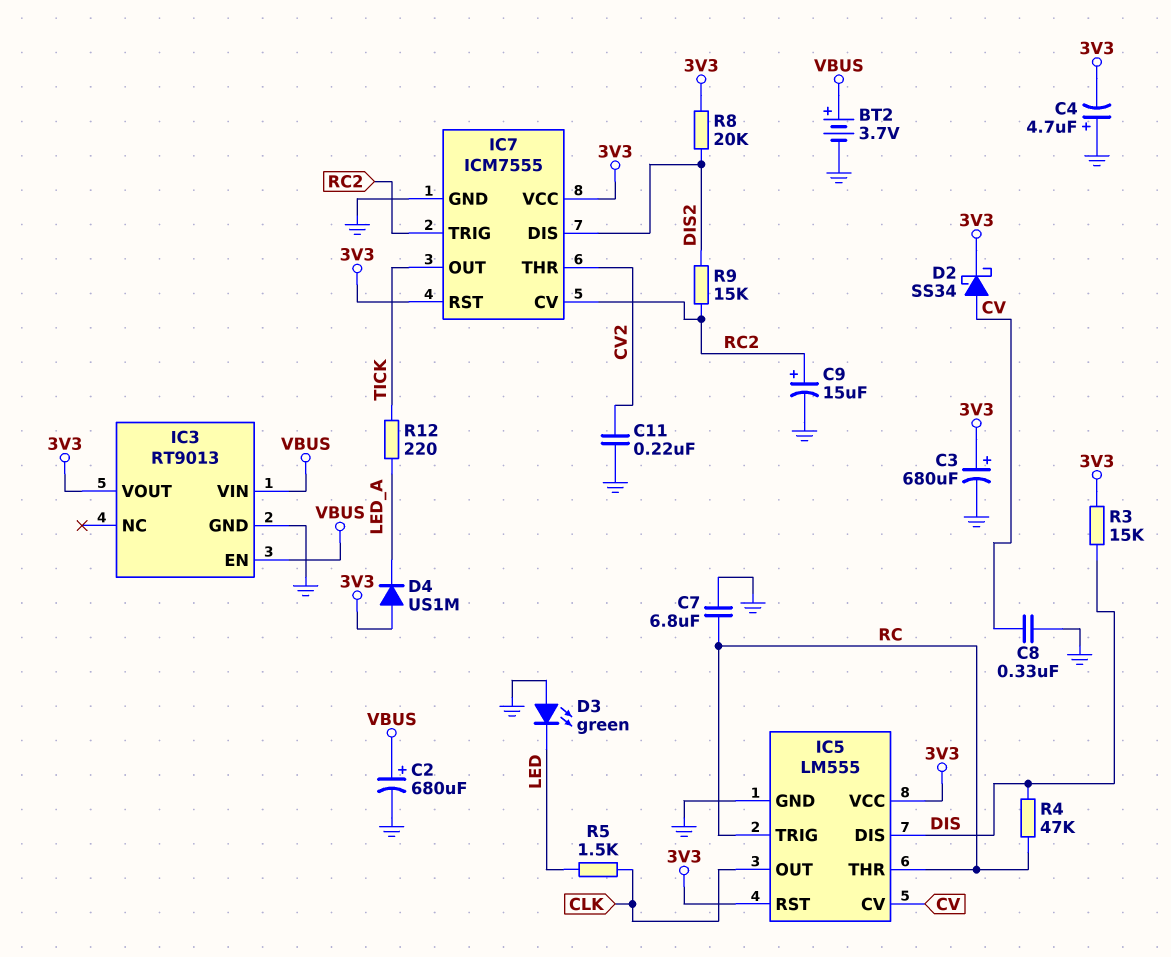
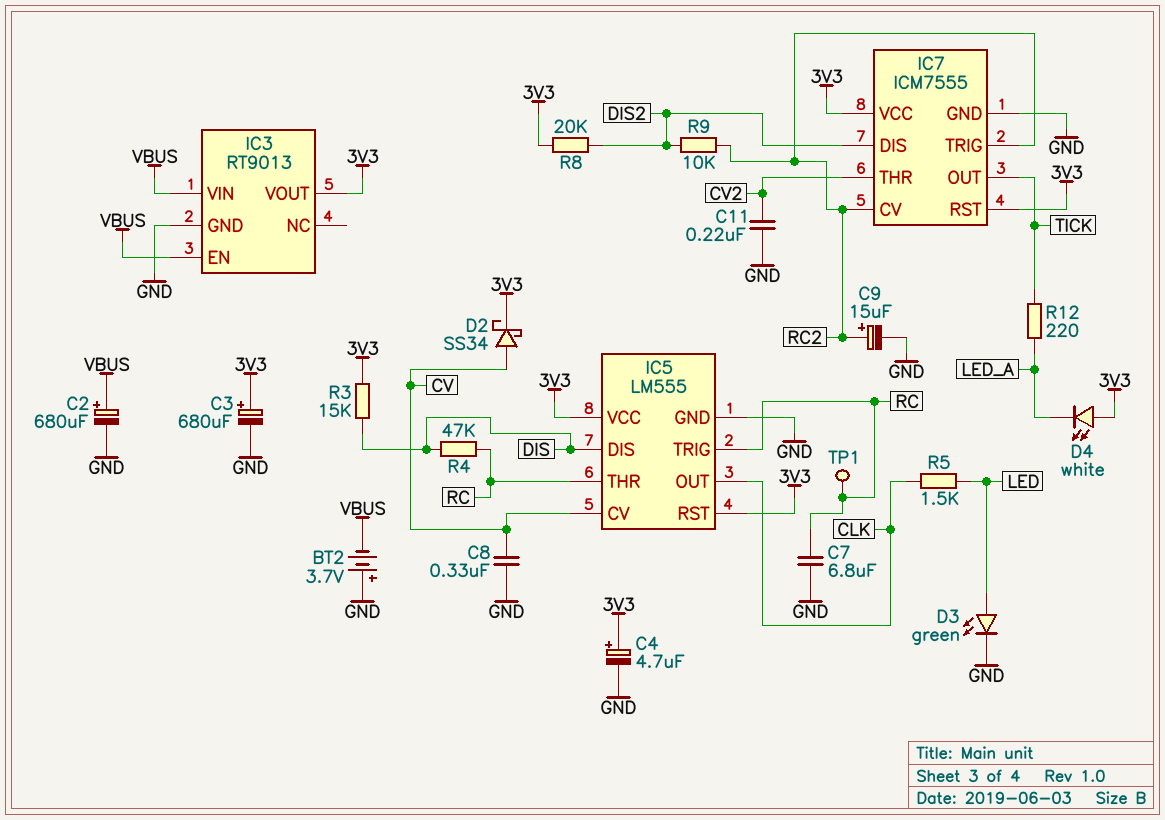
BT2: 3.7V (plus VBUS, minus GND) -> 3.7V (plus GND, minus VBUS)
C4: 4.7uF (plus GND, minus 3V3) -> 4.7uF (plus 3V3, minus GND)
D3: LED green (A GND, K LED) -> LED green (A LED, K GND)
D4: diode US1M (A 3V3, K LED_A) -> LED white (A 3V3, K LED_A)
R9: 15k (DIS2, RC2) -> 10k (DIS2, RC2)
TP1: none -> test point (RC)

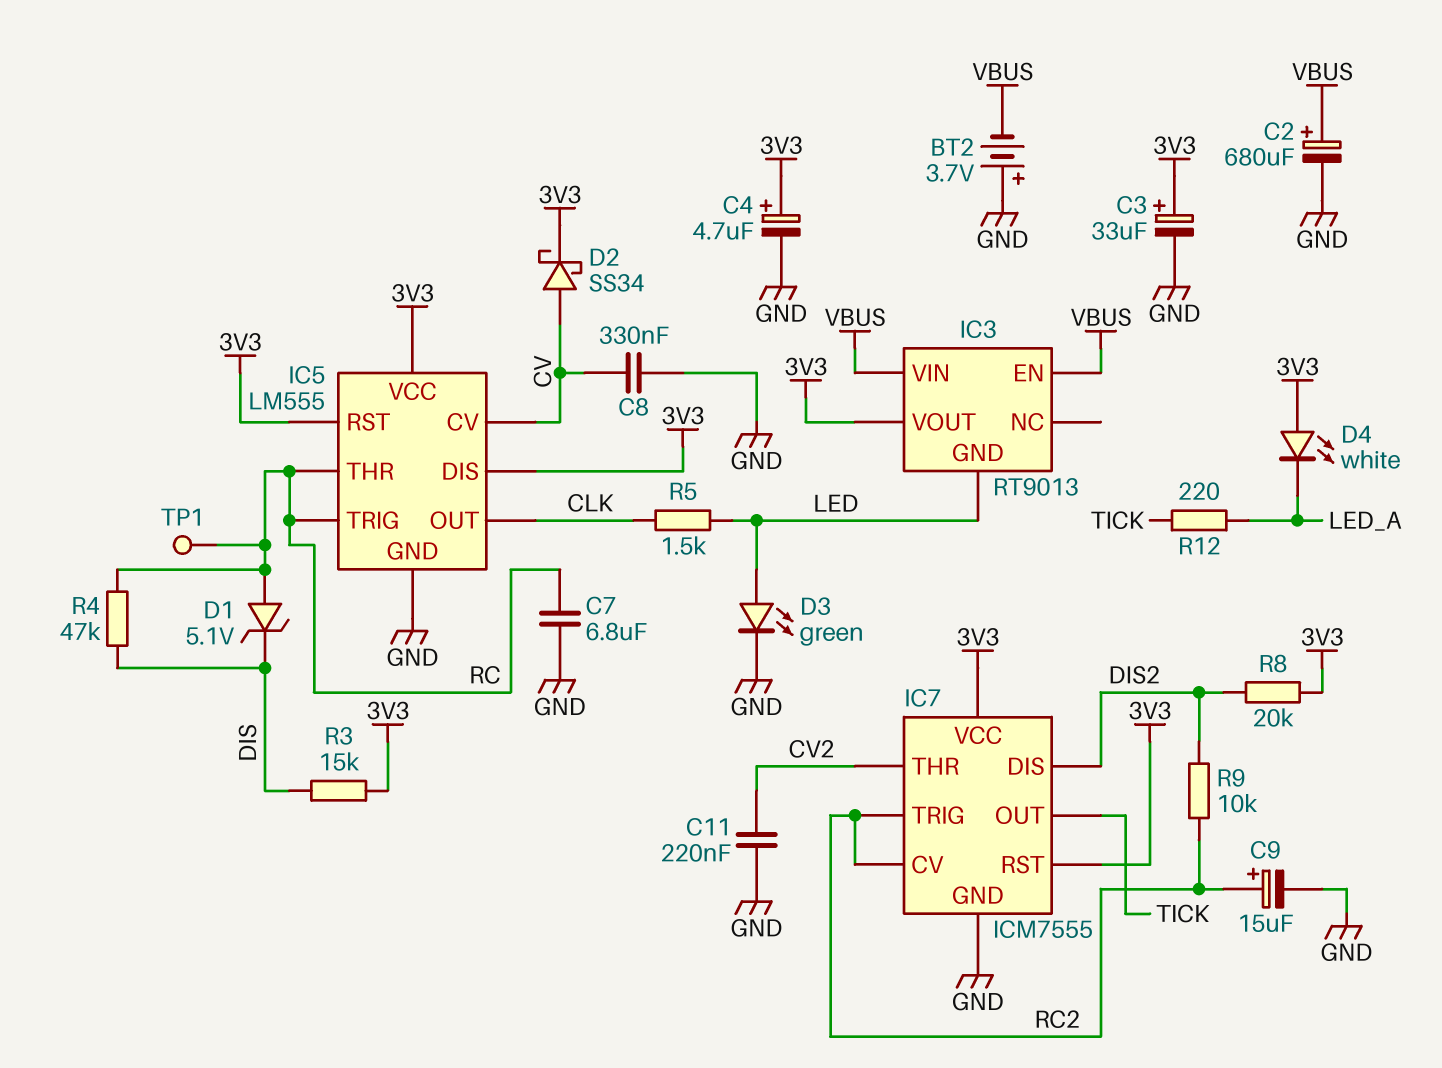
C3: 680uF (plus 3V3, minus GND) -> 33uF (plus 3V3, minus GND)
D1: none -> zener 5.1V (A RC, K DIS)
IC3 pin GND: GND -> LED
IC5 pin DIS: DIS -> 3V3

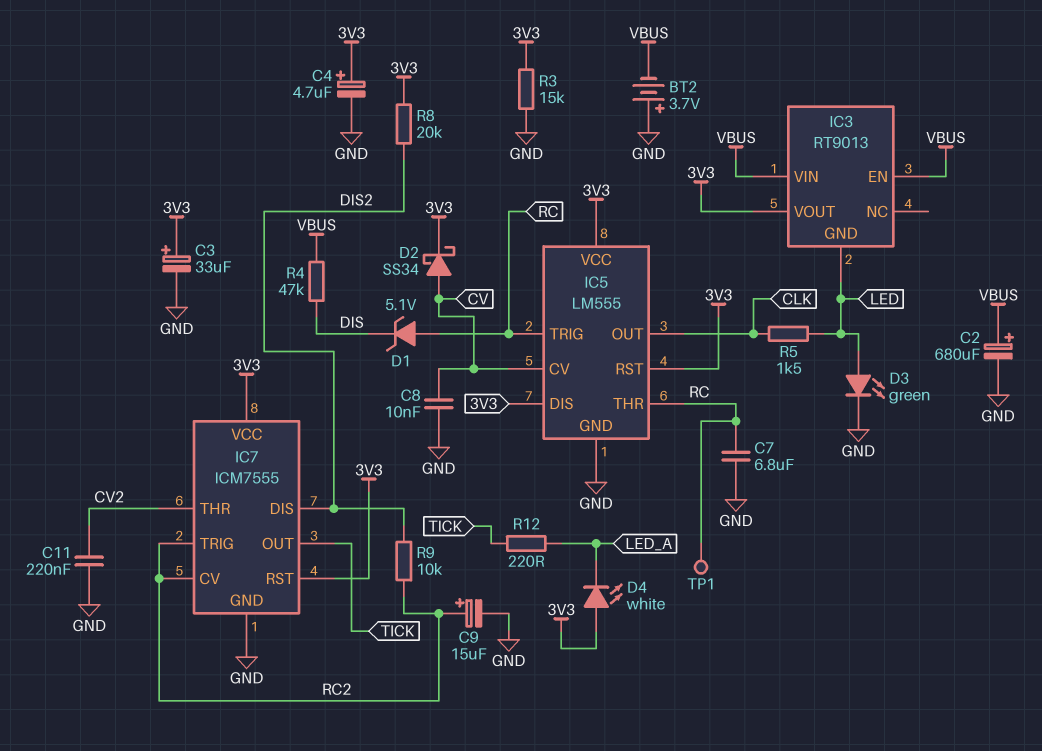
C8: 330nF (CV, GND) -> 10nF (CV, GND)
R3: 15k (3V3, DIS) -> 15k (3V3, GND)
R4: 47k (DIS, RC) -> 47k (DIS, VBUS)

